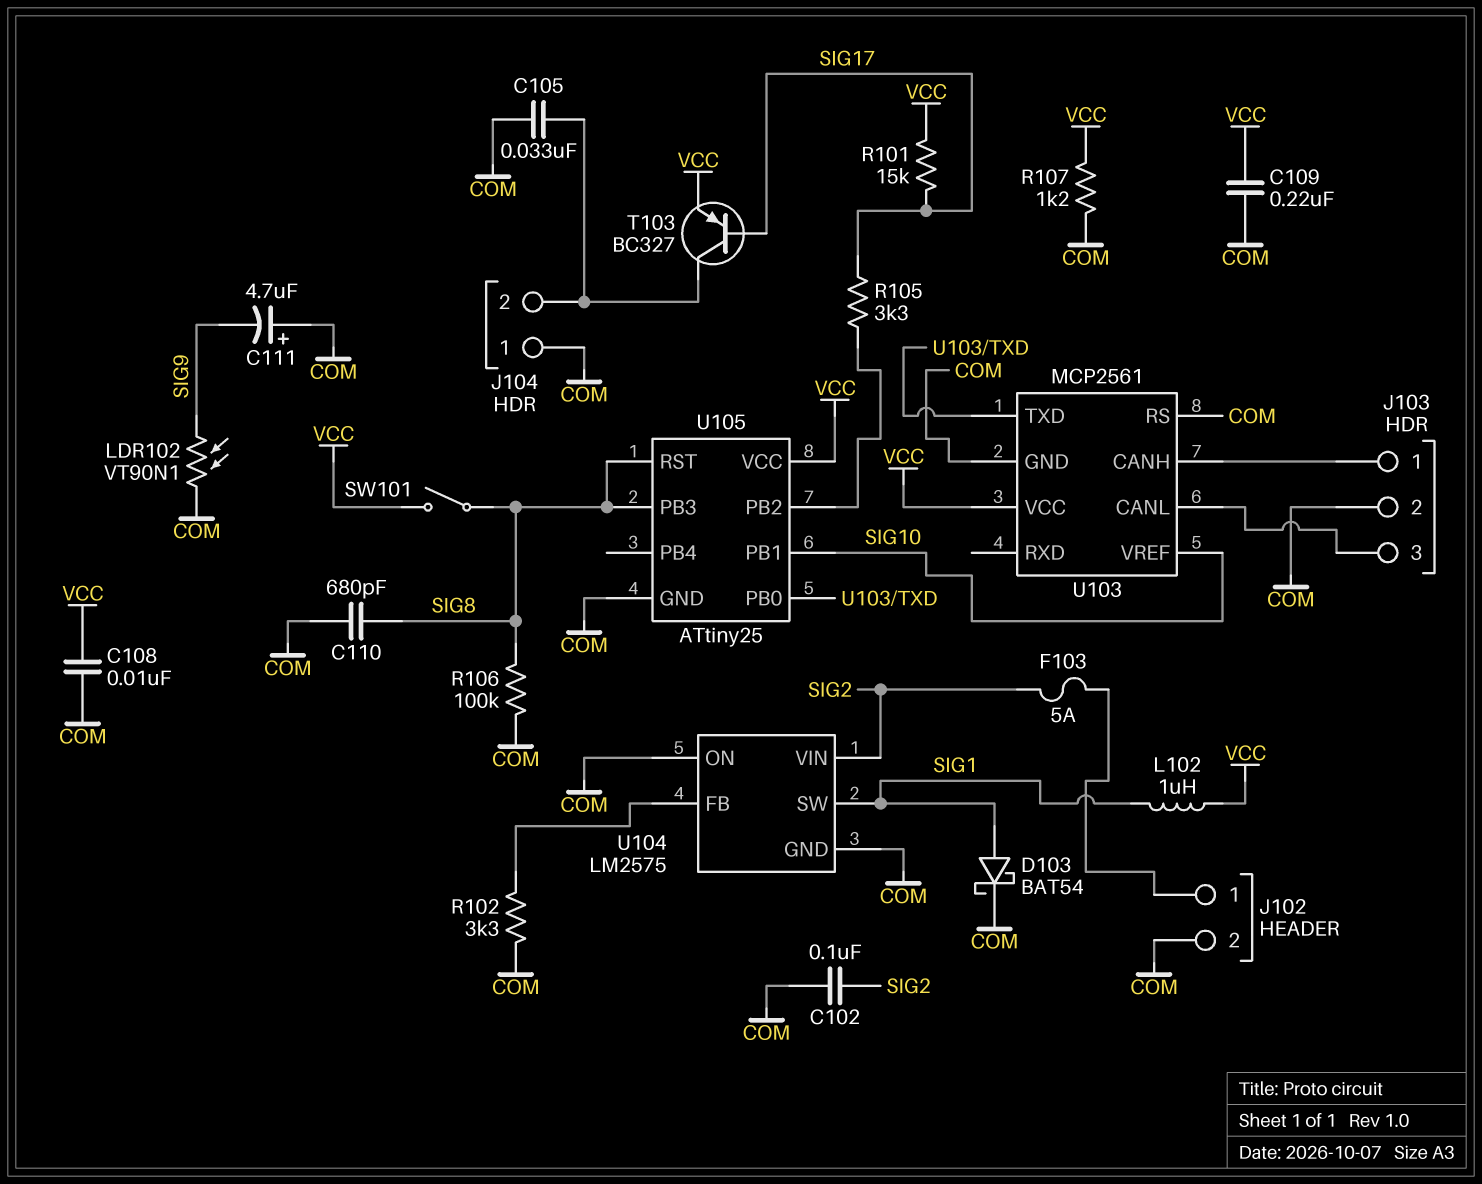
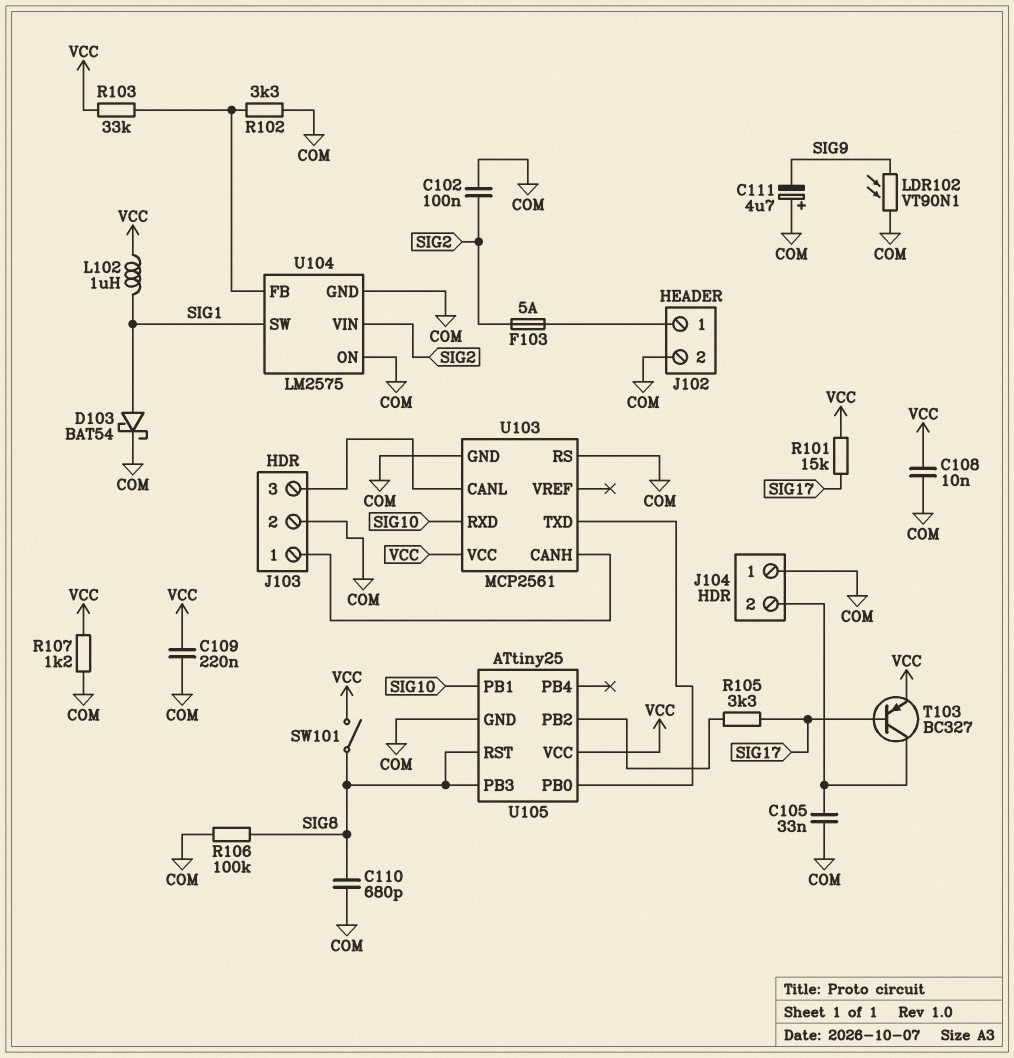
R103: none -> 33k (U104/FB, VCC)
U103 pin RXD: none -> SIG10
U103 pin VREF: SIG10 -> none

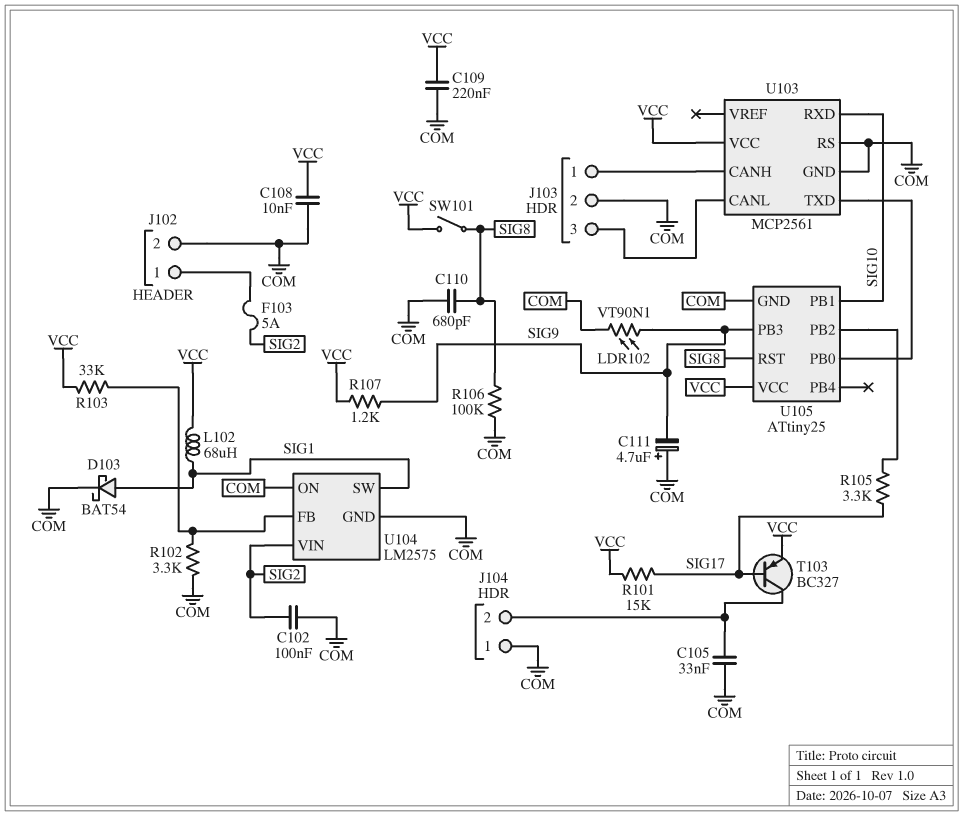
L102: 1uH (SIG1, VCC) -> 68uH (SIG1, VCC)
R107: 1.2k (COM, VCC) -> 1.2k (SIG9, VCC)
U105 pin PB3: SIG8 -> SIG9

